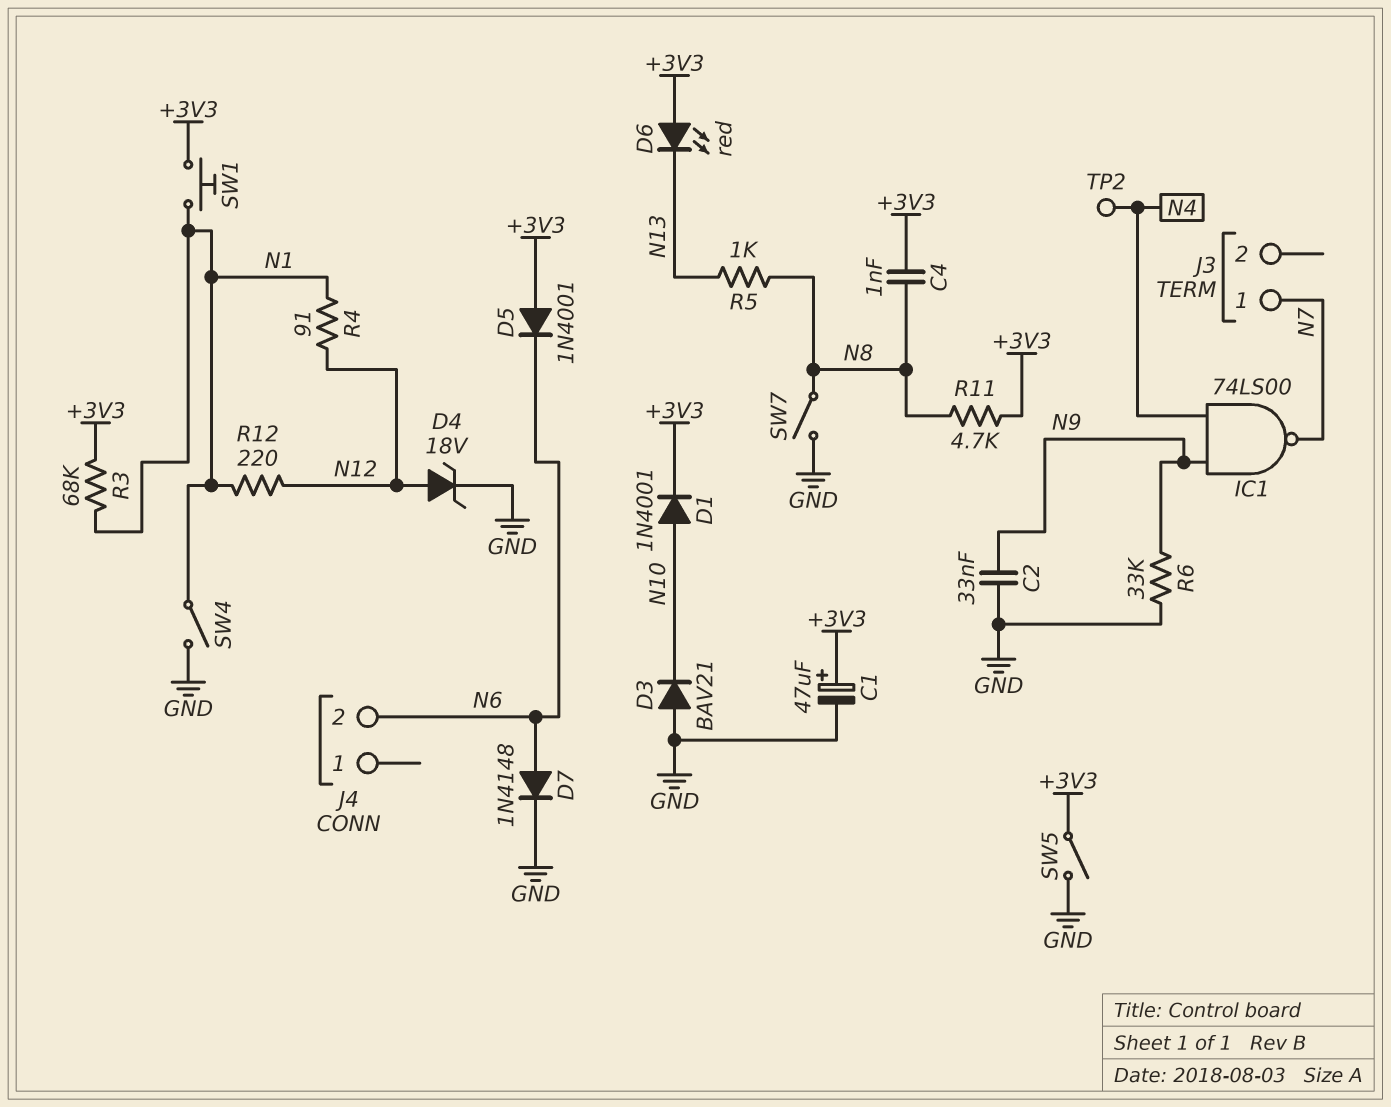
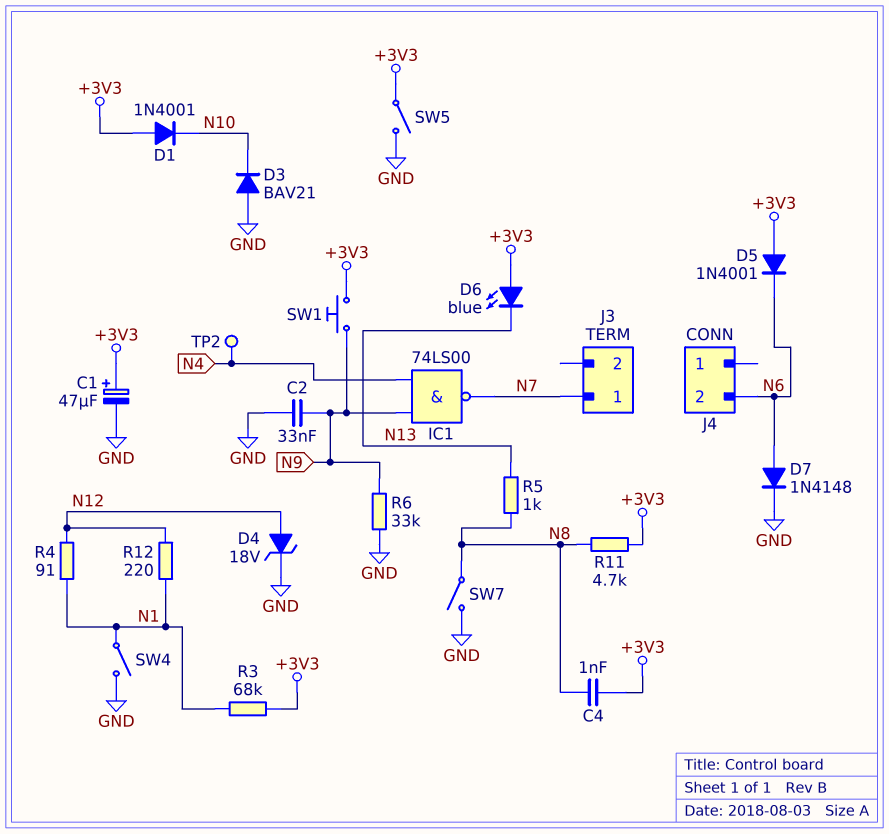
D1: diode 1N4001 (A N10, K +3V3) -> diode 1N4001 (A +3V3, K N10)
D6: LED red (A +3V3, K N13) -> LED blue (A +3V3, K N13)
SW1: button (+3V3, N1) -> button (+3V3, N9)

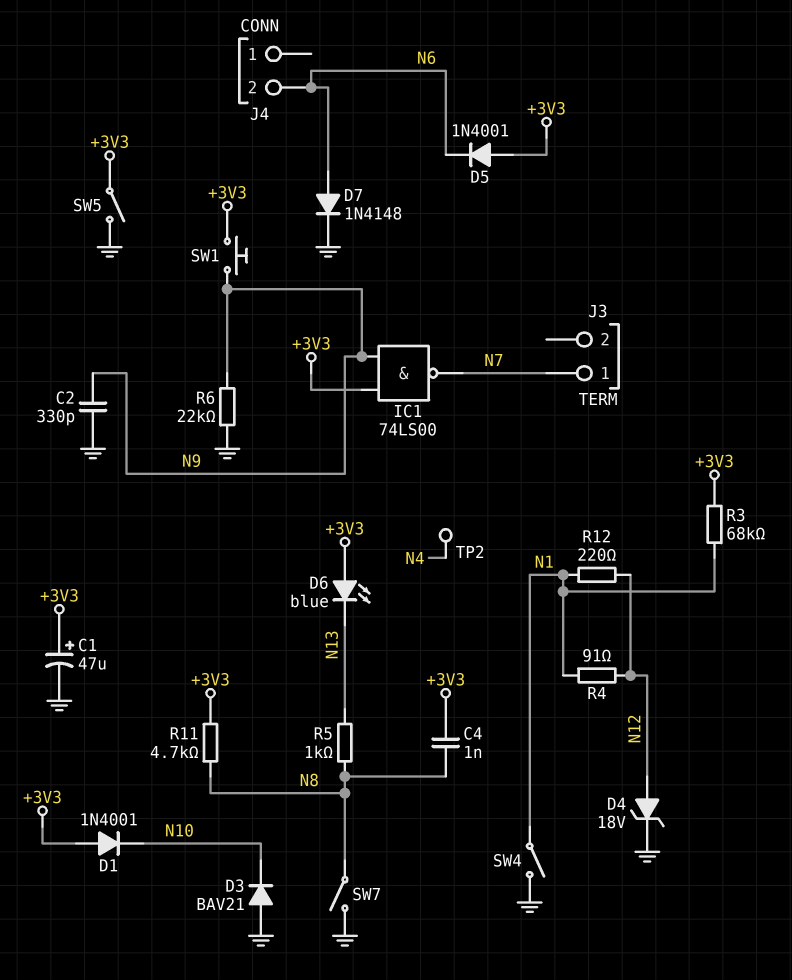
C2: 33nF (GND, N9) -> 330pF (GND, N9)
IC1: NAND 74LS00 (in N4, in N9, out N7) -> NAND 74LS00 (in +3V3, in N9, out N7)
R6: 33k (GND, N9) -> 22k (GND, N9)

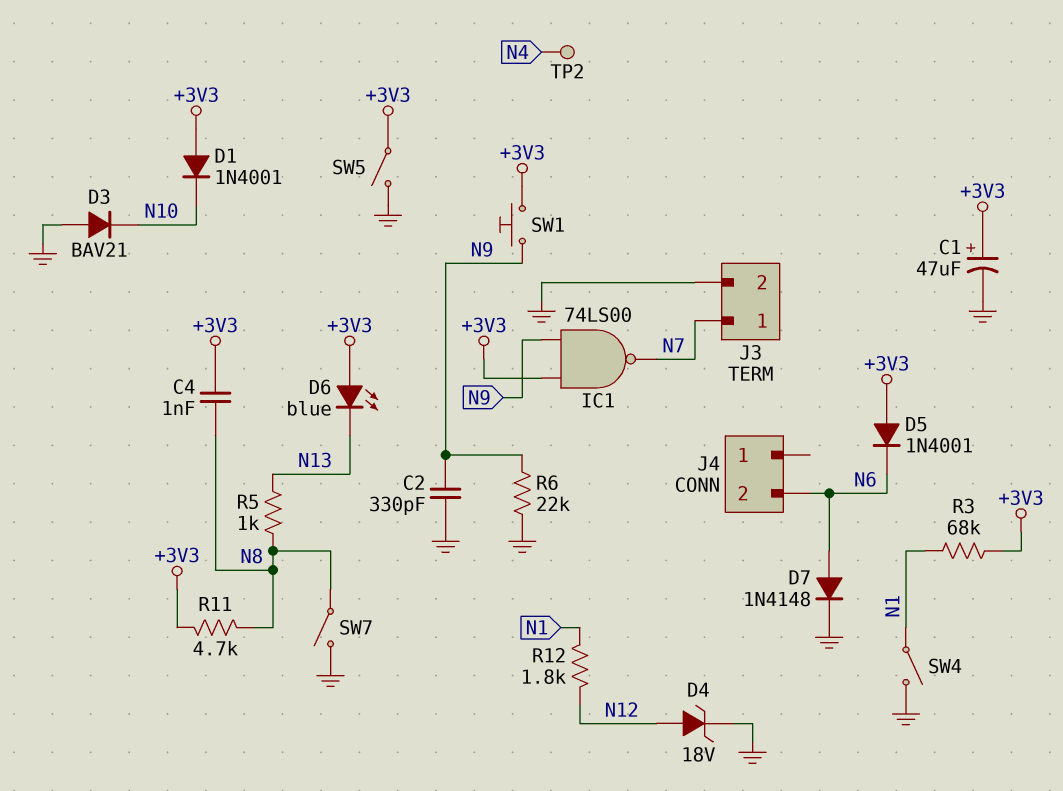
J3 pin 2: none -> GND
R4: 91 (N1, N12) -> none
R12: 220 (N1, N12) -> 1.8k (N1, N12)

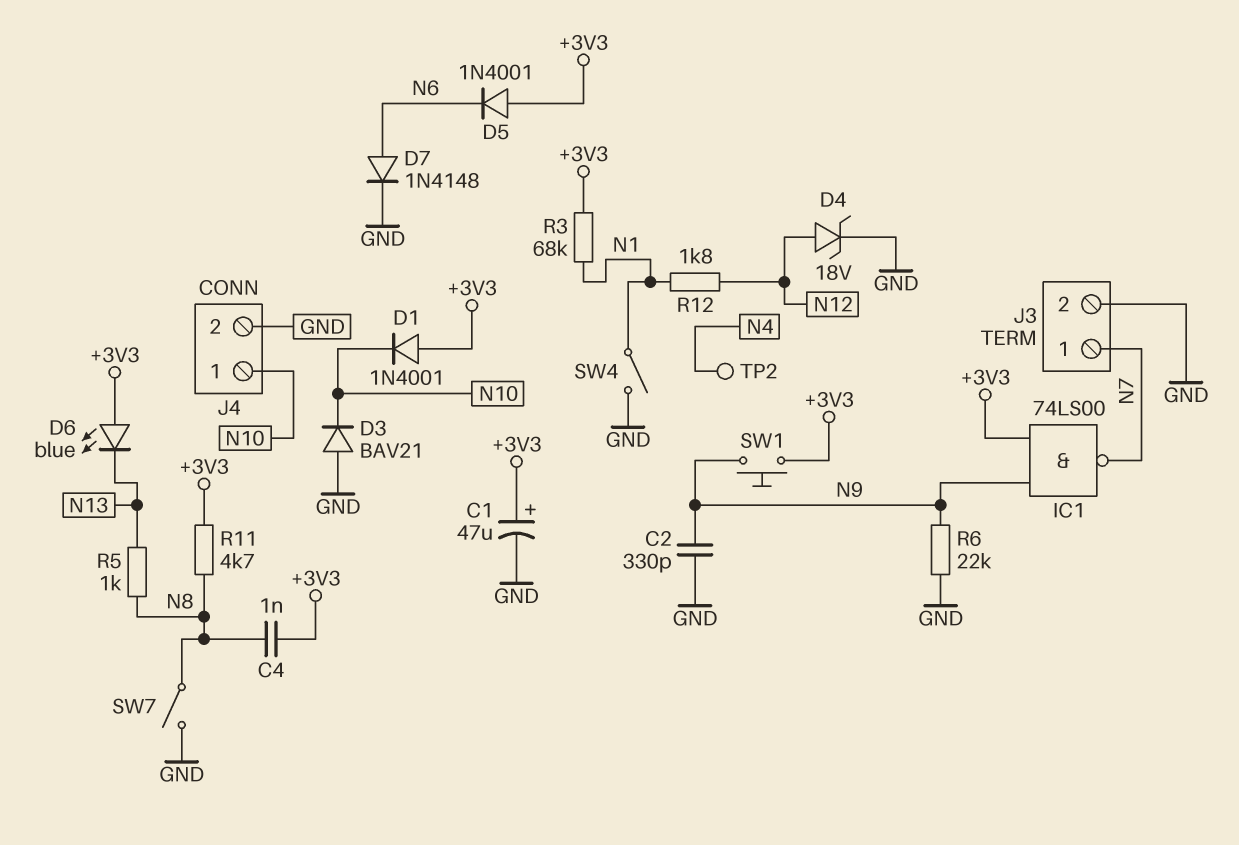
J4 pin 1: none -> N10
J4 pin 2: N6 -> GND
SW5: switch (+3V3, GND) -> none

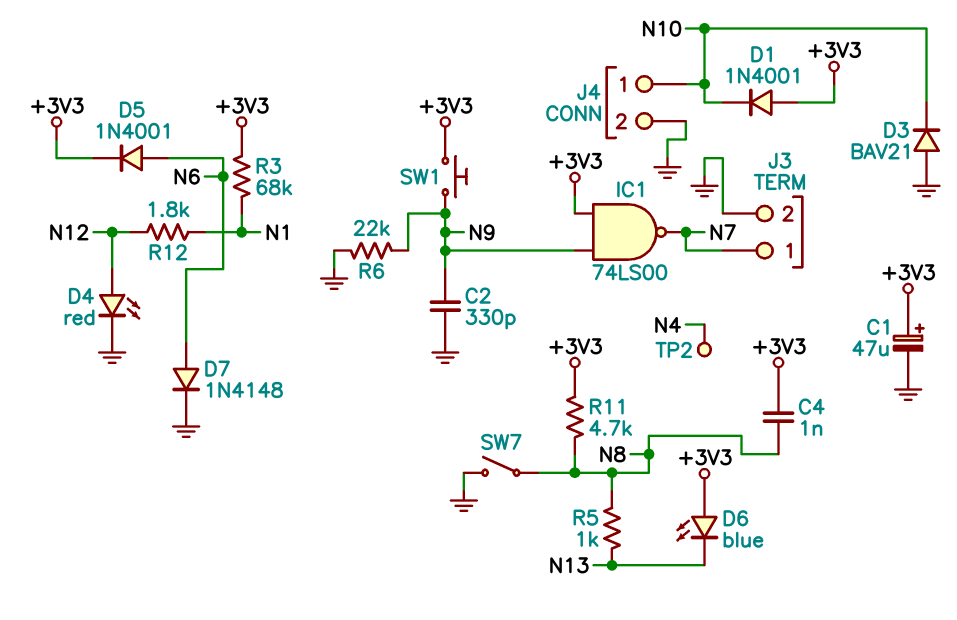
D4: zener 18V (A N12, K GND) -> LED red (A N12, K GND)
D5: diode 1N4001 (A +3V3, K N6) -> diode 1N4001 (A N6, K +3V3)
SW4: switch (GND, N1) -> none

